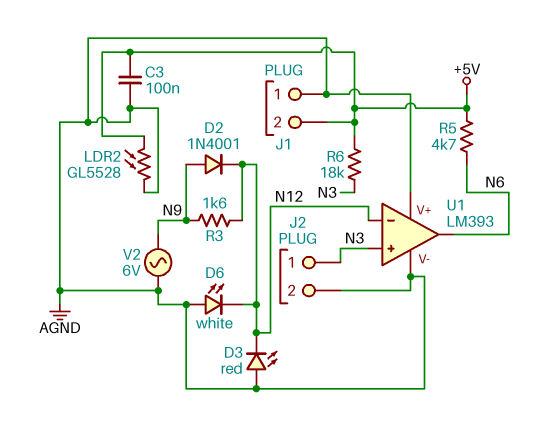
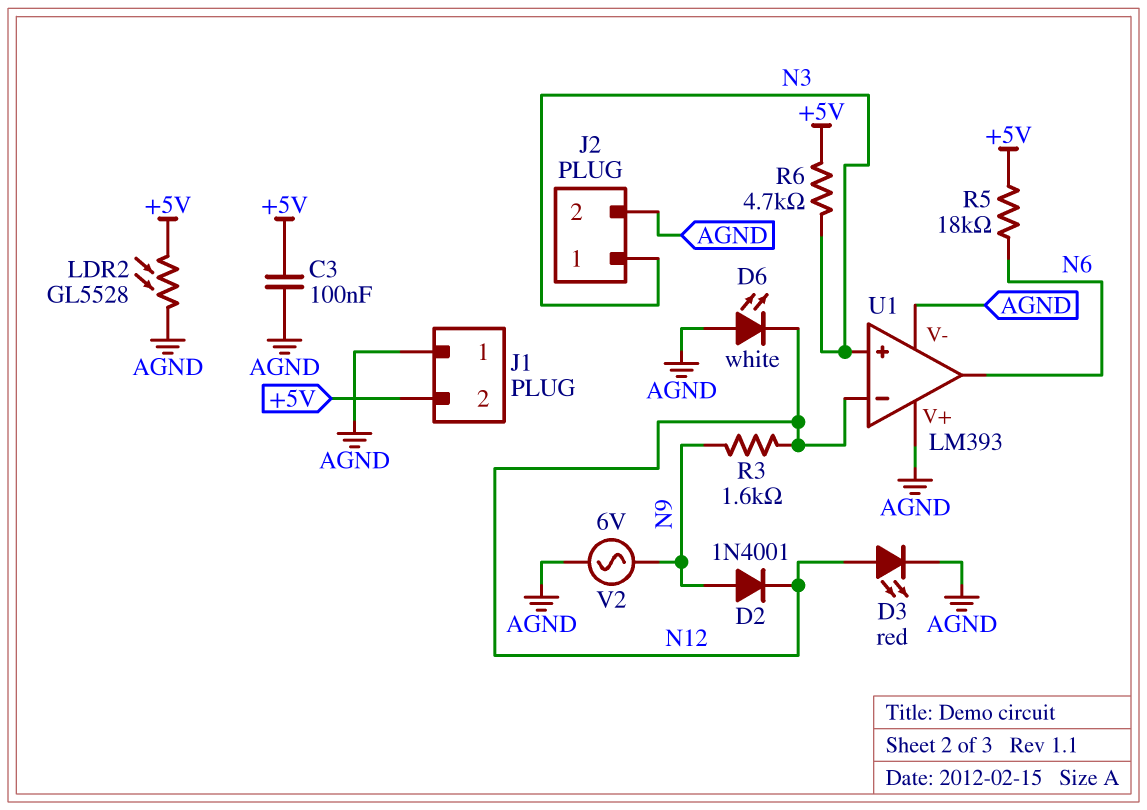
D3: LED red (A AGND, K N12) -> LED red (A N12, K AGND)
R5: 4.7k (+5V, N6) -> 18k (+5V, N6)
R6: 18k (+5V, N3) -> 4.7k (+5V, N3)

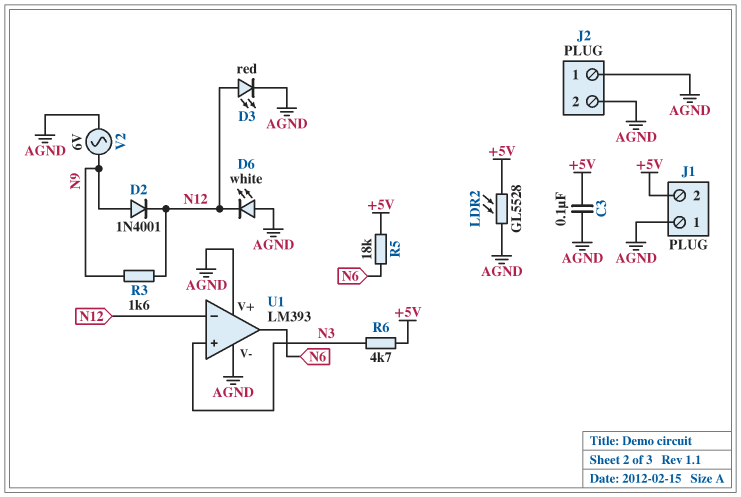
J2 pin 1: N3 -> AGND

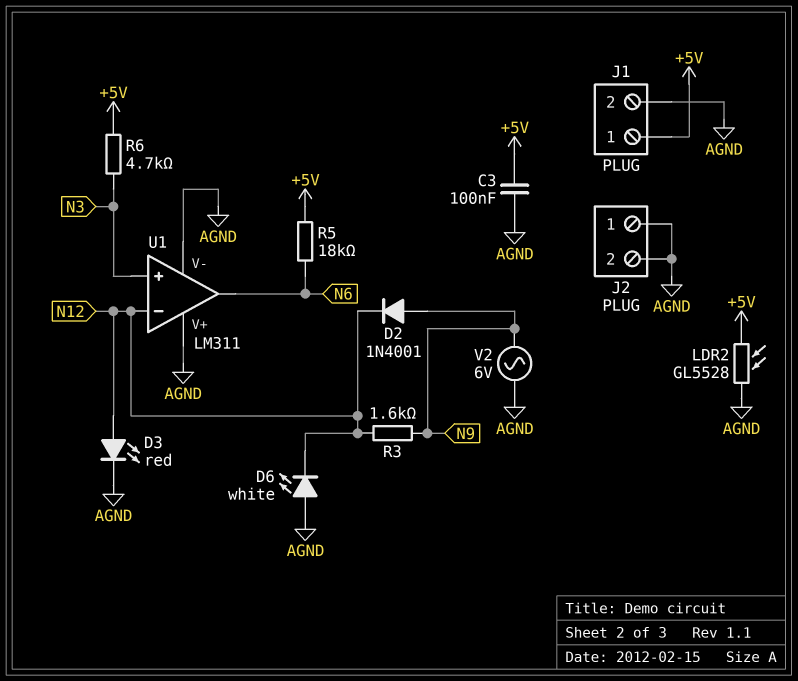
J1 pin 1: AGND -> +5V
J1 pin 2: +5V -> AGND
U1: LM393 -> LM311

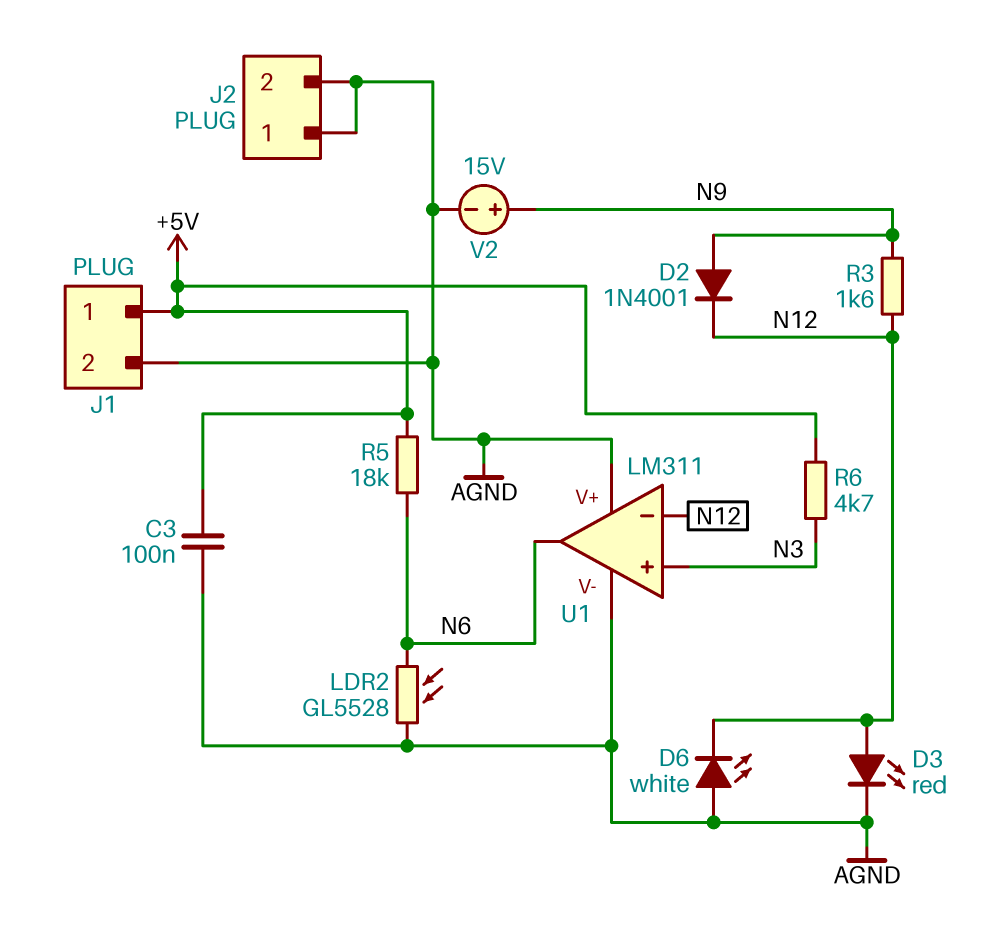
LDR2: GL5528 (+5V, AGND) -> GL5528 (AGND, N6)
V2: AC 6V (AGND, N9) -> 15V (plus N9, minus AGND)

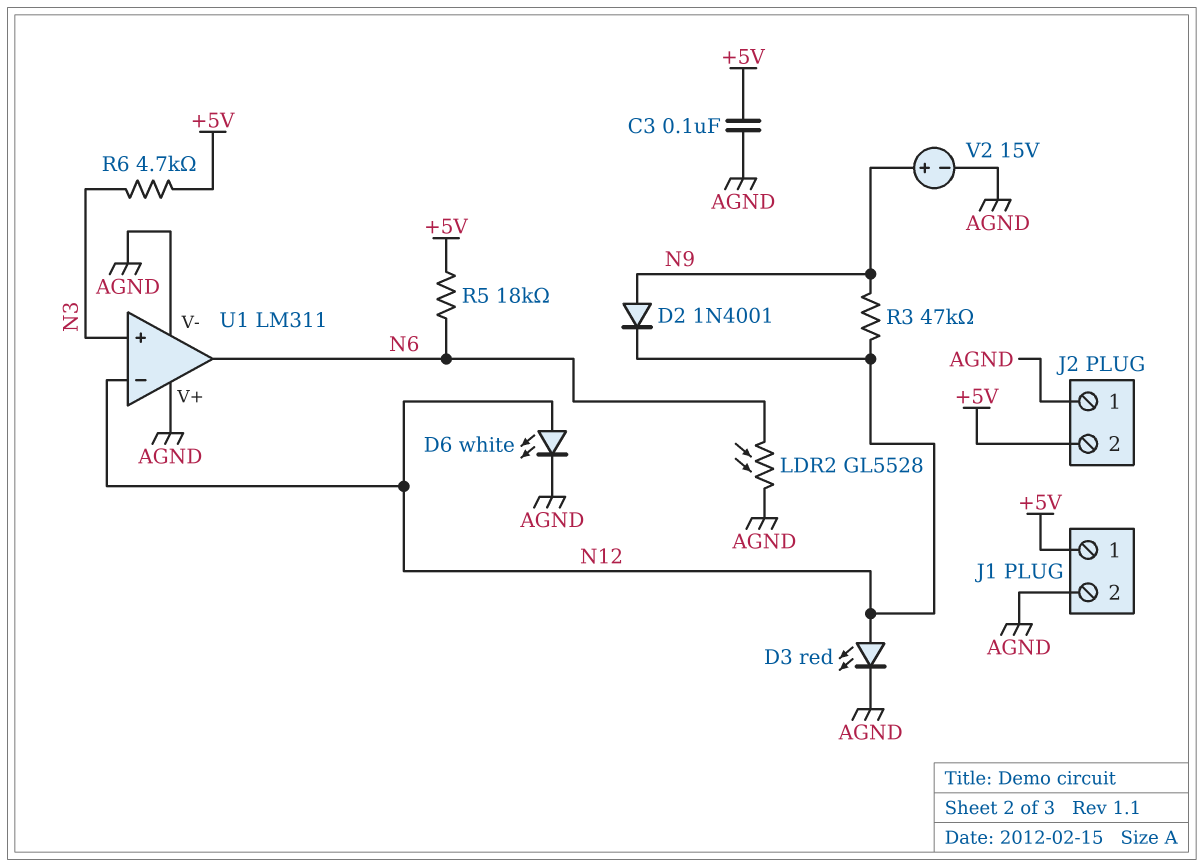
D6: LED white (A AGND, K N12) -> LED white (A N12, K AGND)
J2 pin 2: AGND -> +5V
R3: 1.6k (N9, N12) -> 47k (N9, N12)

